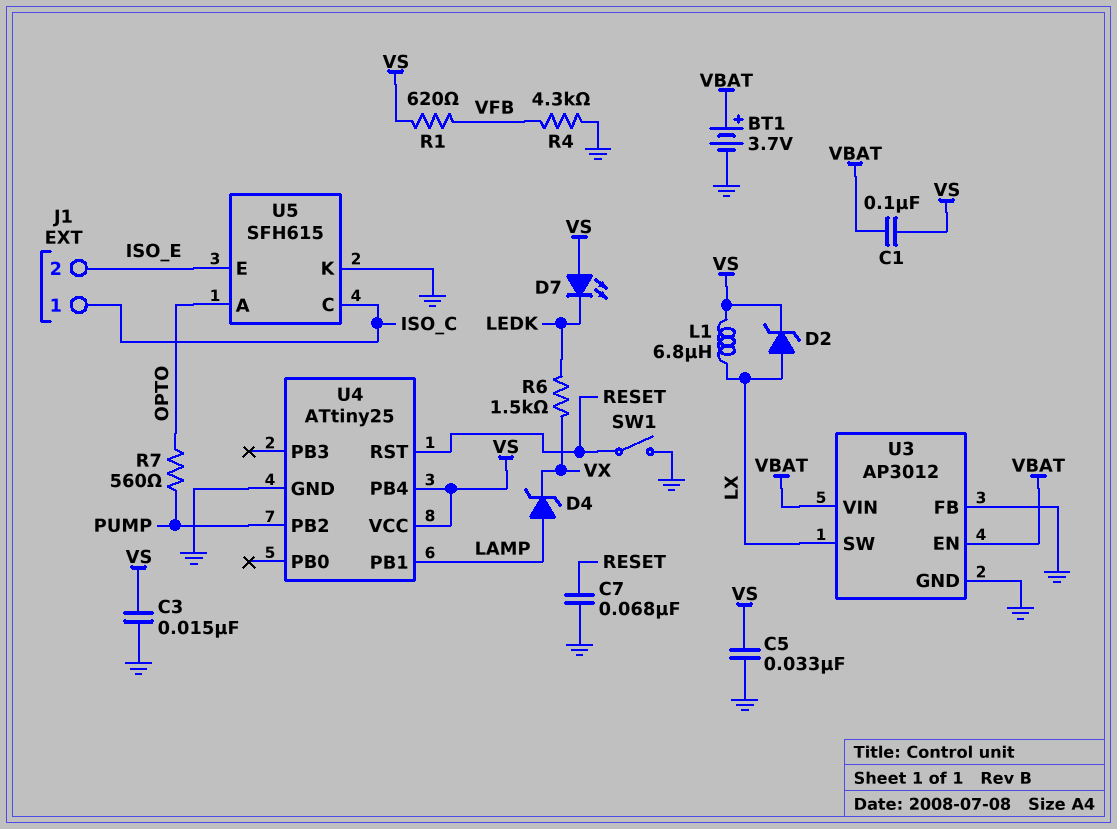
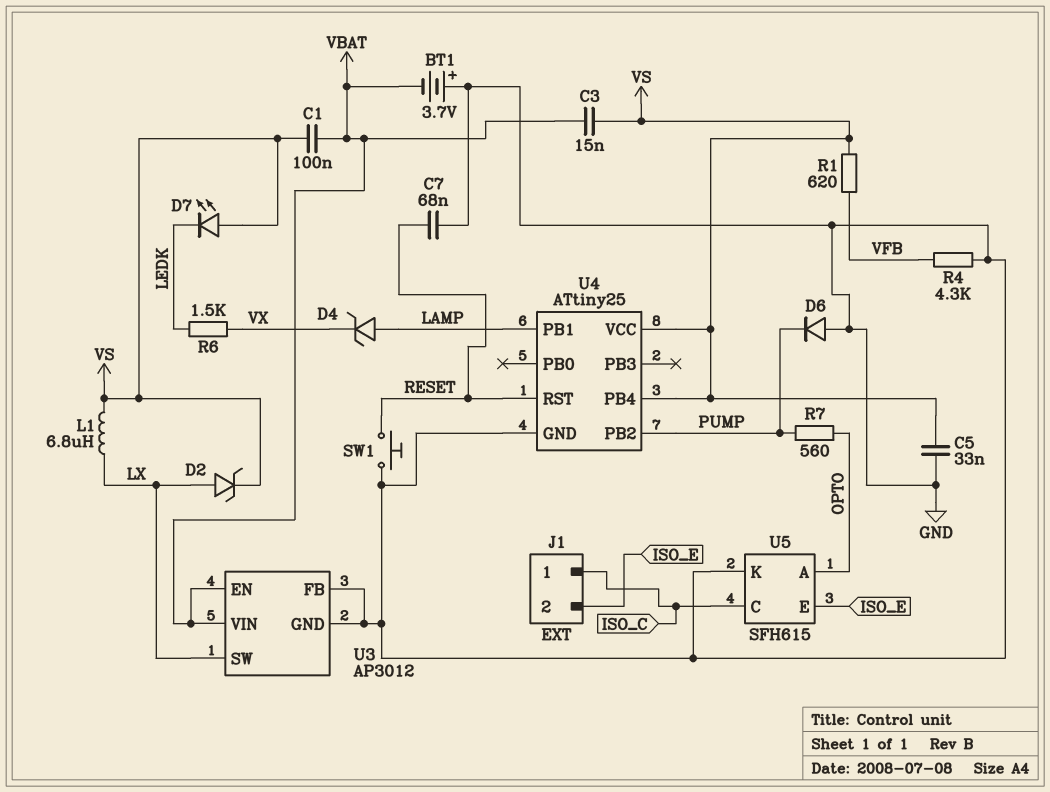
BT1: 3.7V (plus VBAT, minus GND) -> 3.7V (plus GND, minus VBAT)
C3: 15nF (GND, VS) -> 15nF (VBAT, VS)
D6: none -> diode (A GND, K PUMP)
SW1: switch (GND, RESET) -> button (GND, RESET)

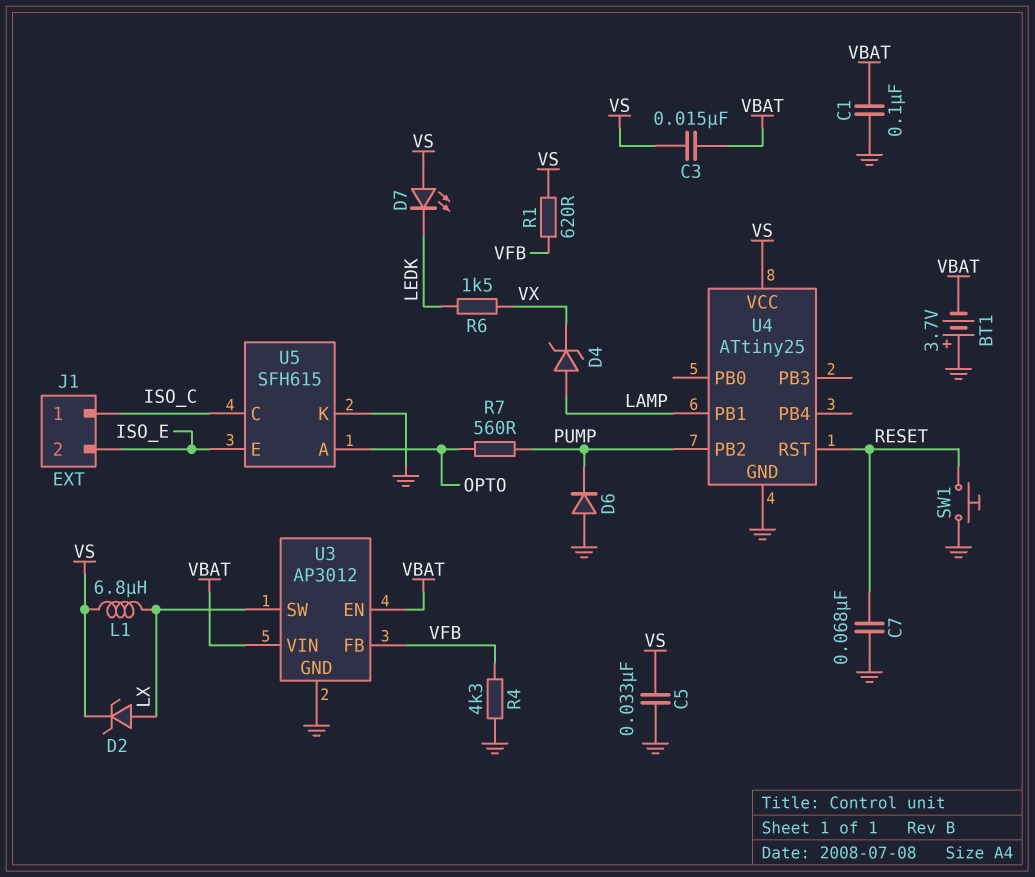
C1: 100nF (VBAT, VS) -> 100nF (GND, VBAT)
U3 pin FB: GND -> VFB
U4 pin PB4: VS -> none

